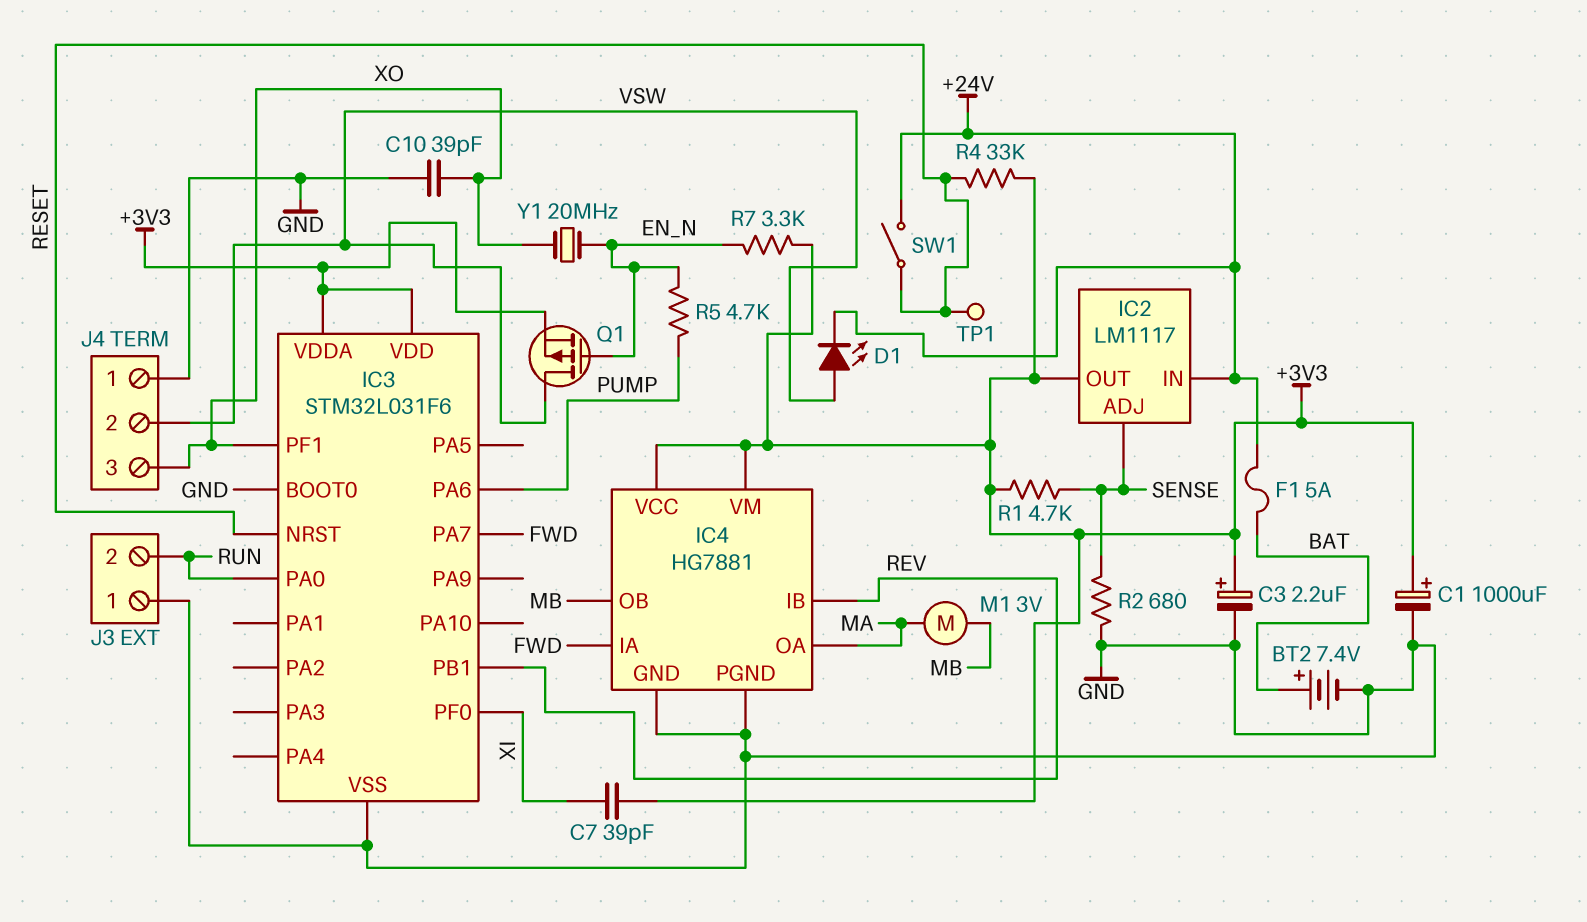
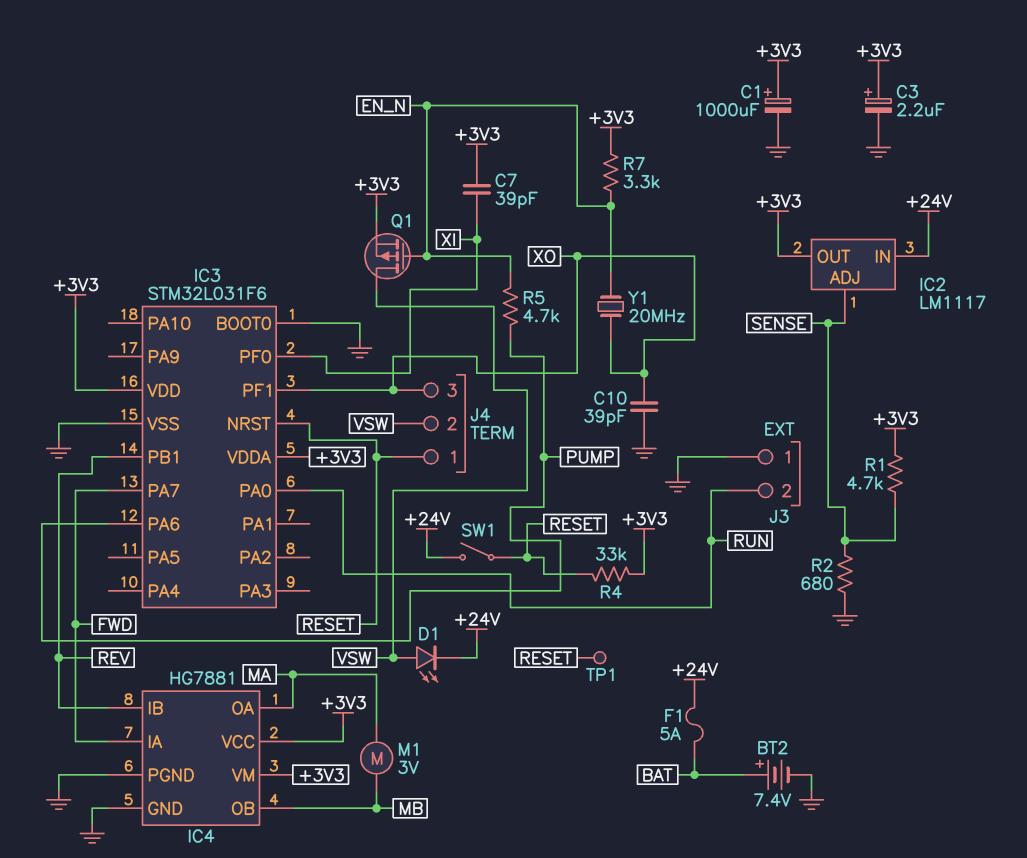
J4 pin 1: GND -> RESET

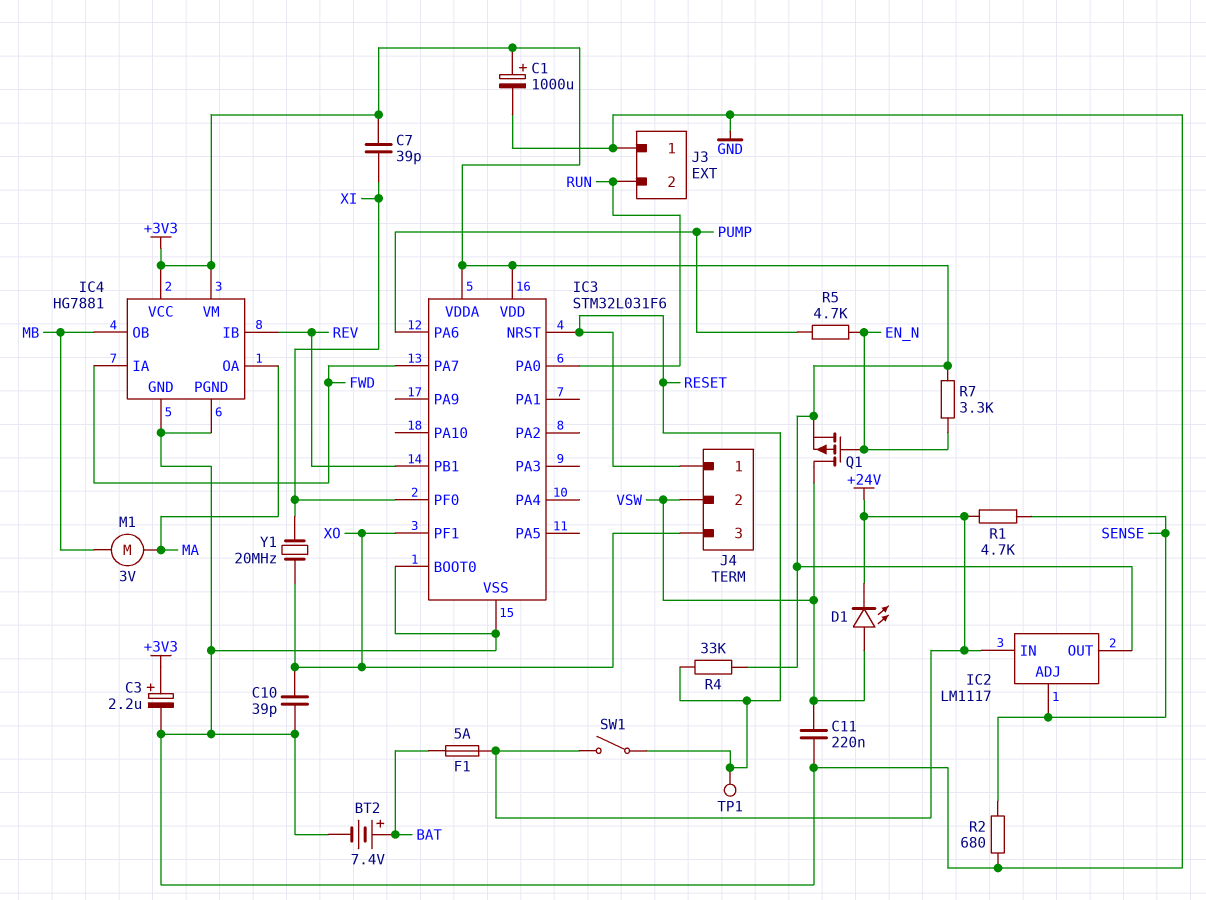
C11: none -> 220nF (GND, VSW)
R1: 4.7k (+3V3, SENSE) -> 4.7k (+24V, SENSE)
Y1: 20MHz (EN_N, XO) -> 20MHz (XI, XO)

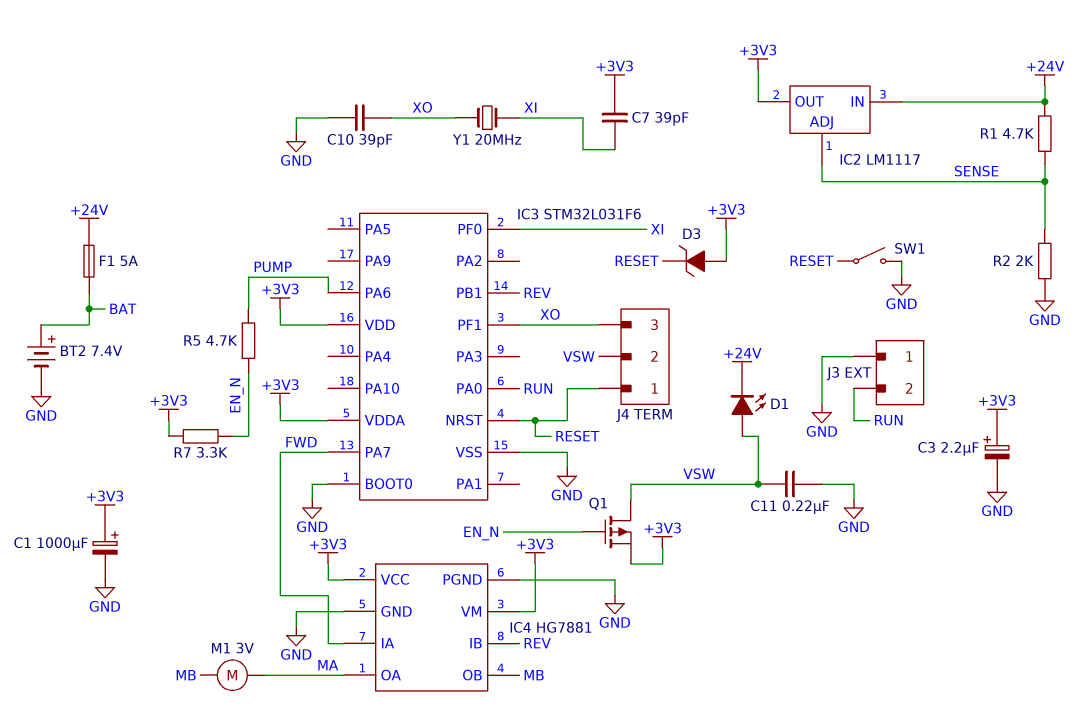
D3: none -> zener (A +3V3, K RESET)
R2: 680 (GND, SENSE) -> 2k (GND, SENSE)
R4: 33k (+3V3, RESET) -> none
SW1: switch (+24V, RESET) -> switch (GND, RESET)
TP1: test point (RESET) -> none

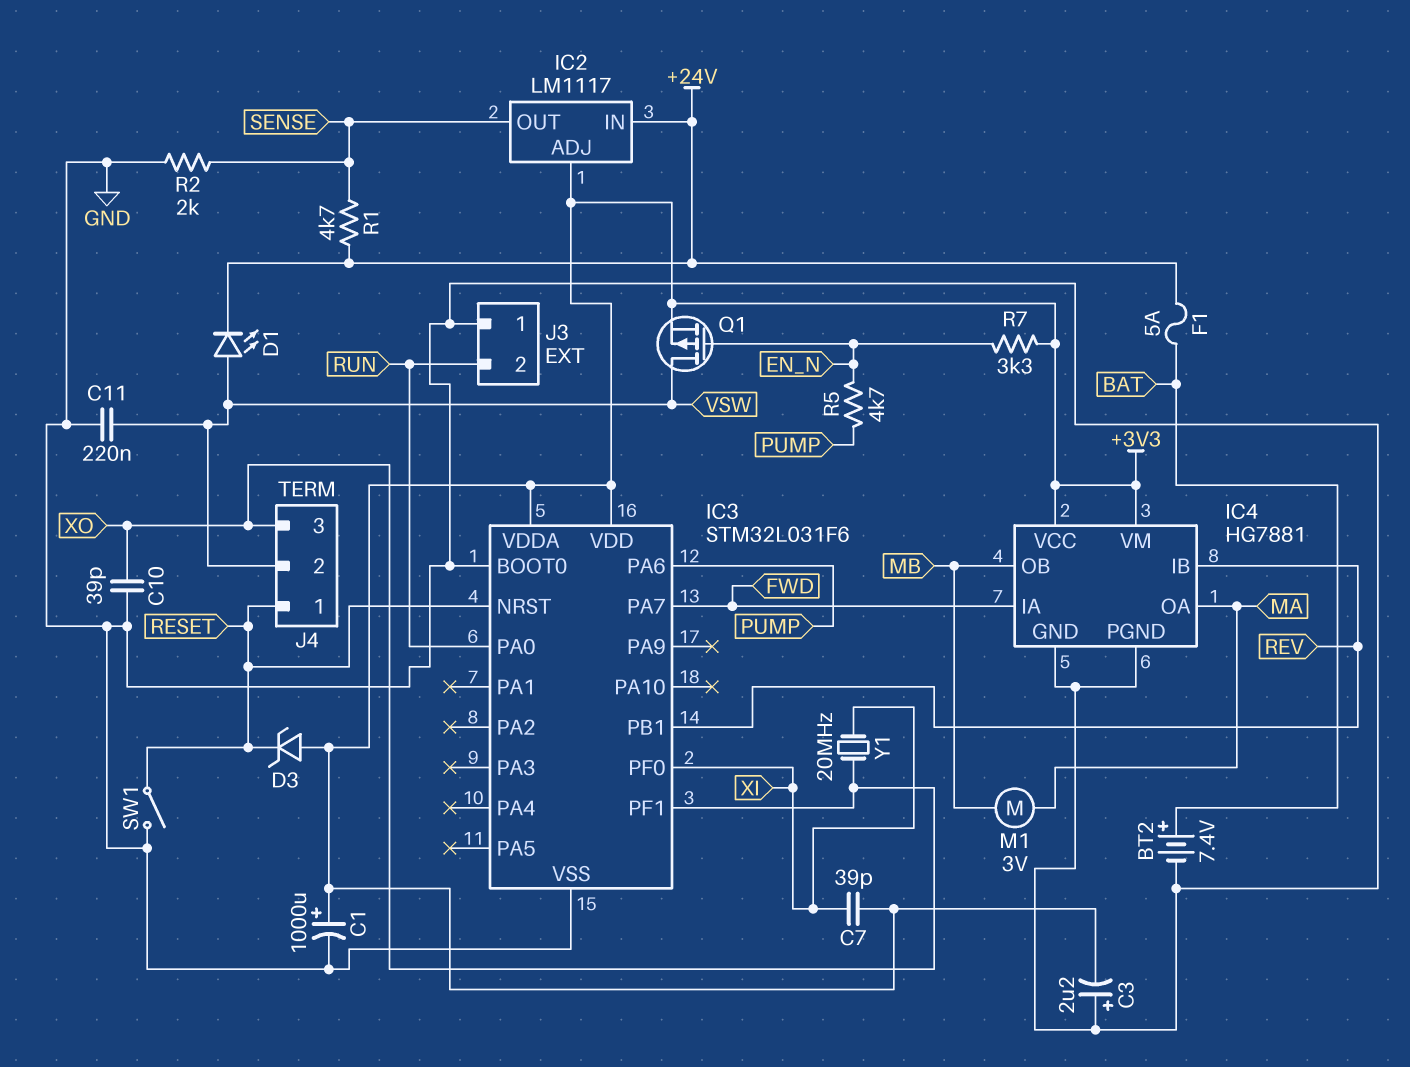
C3: 2.2uF (plus +3V3, minus GND) -> 2.2uF (plus GND, minus +3V3)
IC2 pin ADJ: SENSE -> +3V3
IC2 pin OUT: +3V3 -> SENSE

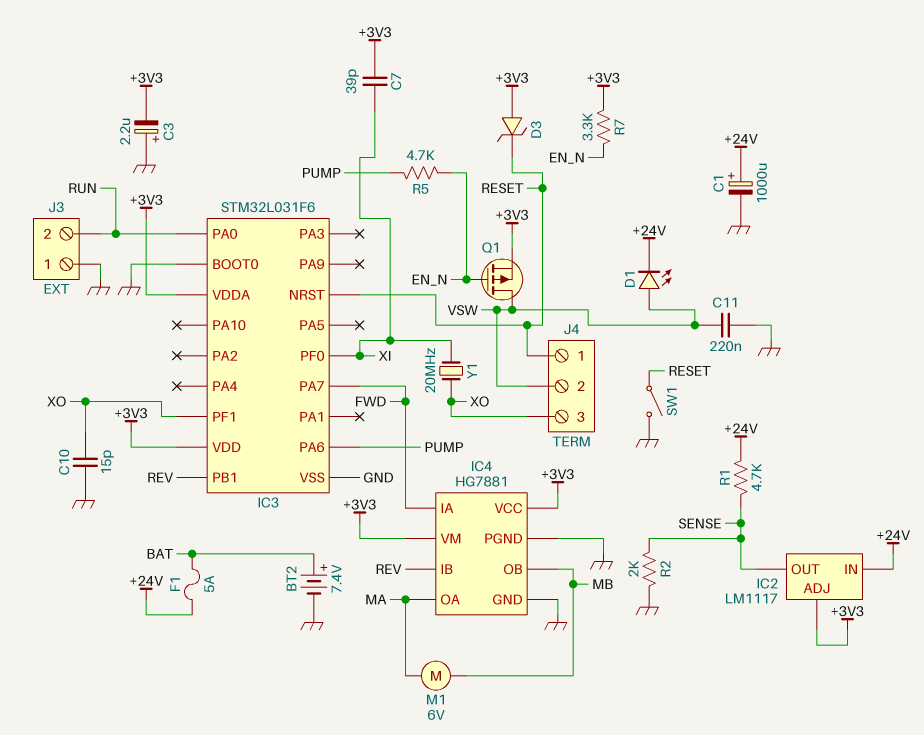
C1: 1000uF (plus +3V3, minus GND) -> 1000uF (plus +24V, minus GND)
C10: 39pF (GND, XO) -> 15pF (GND, XO)
M1: motor 3V (MA, MB) -> motor 6V (MA, MB)

